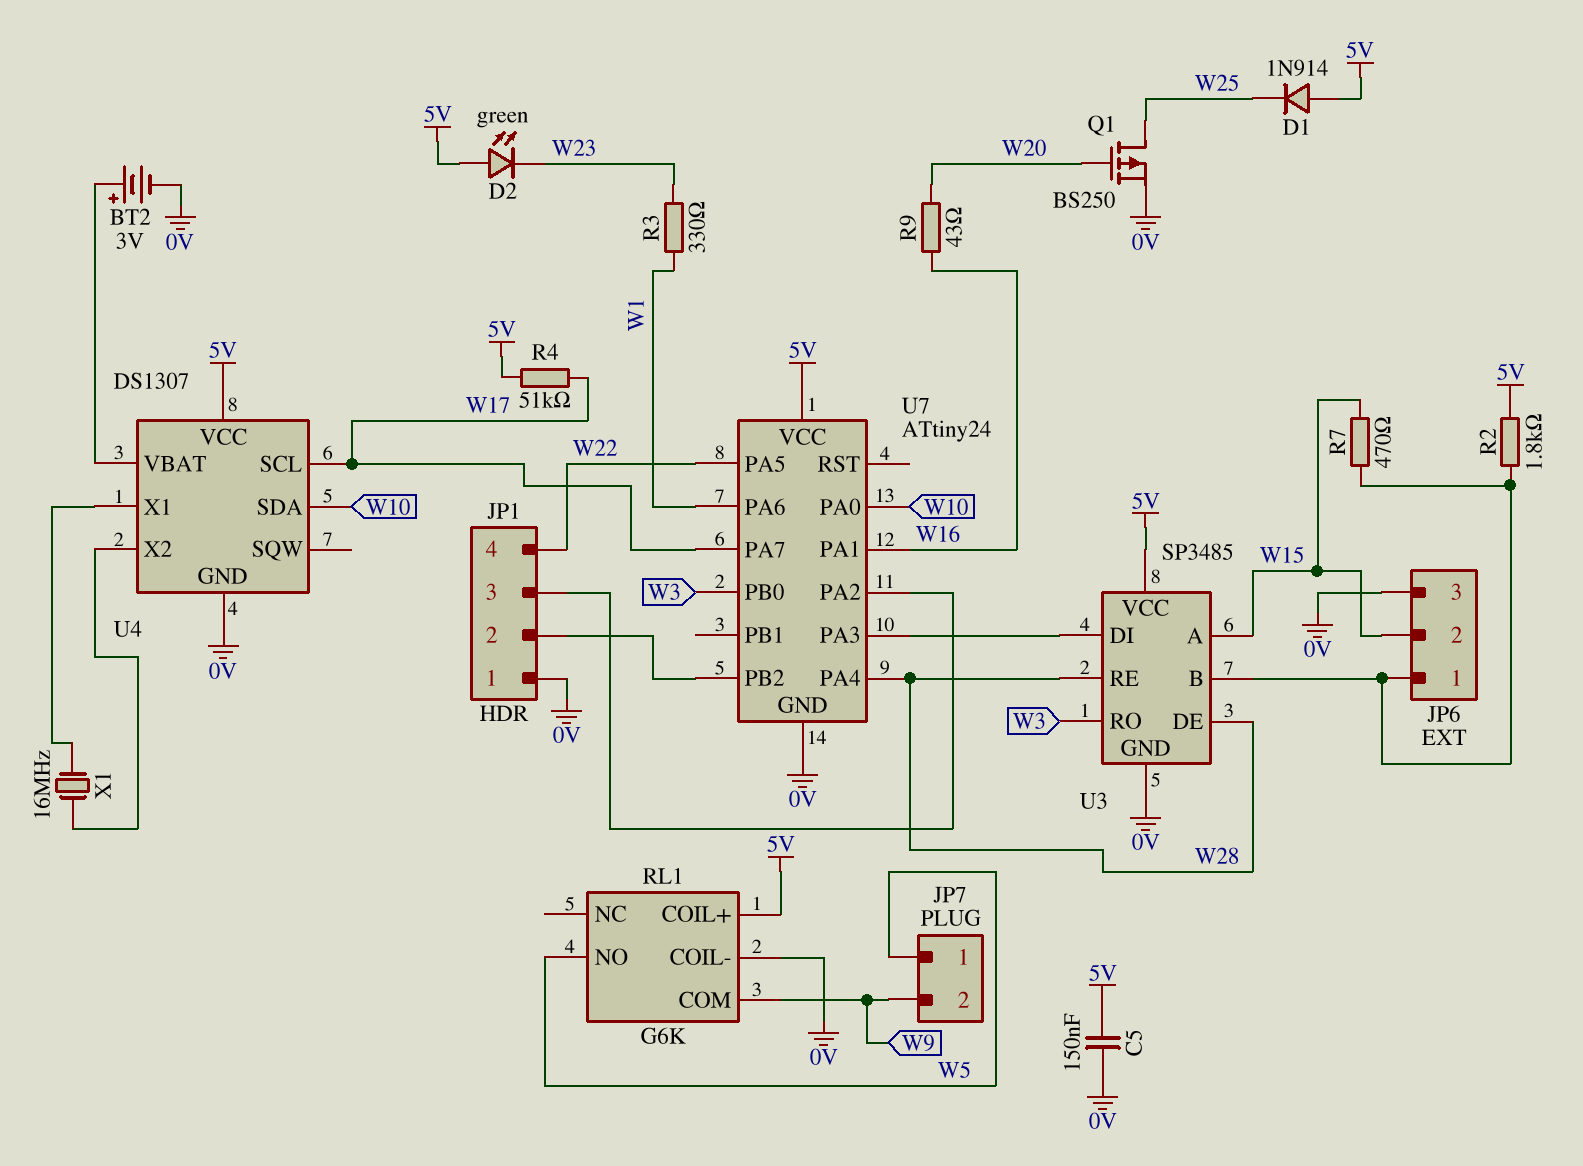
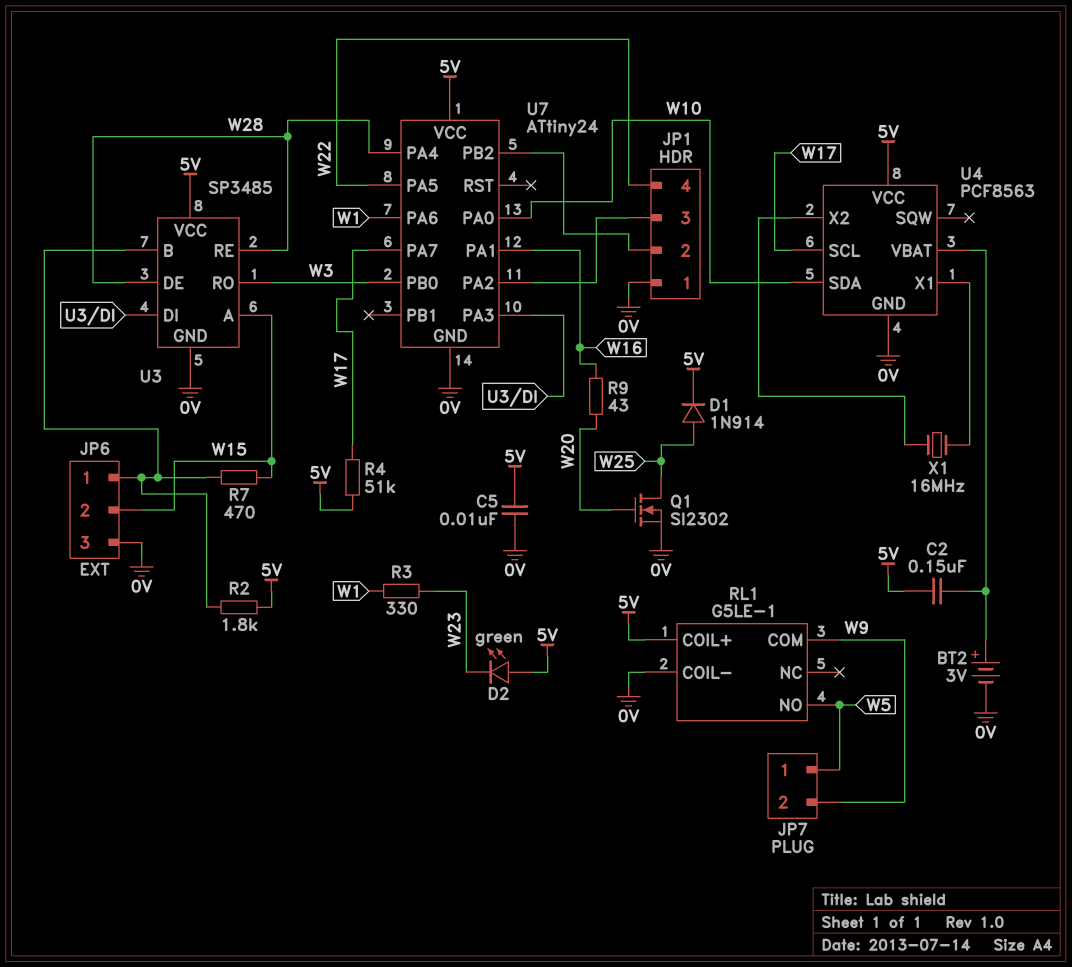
C2: none -> 150nF (5V, U4/VBAT)
C5: 150nF (0V, 5V) -> 10nF (0V, 5V)
D1: diode 1N914 (A 5V, K W25) -> diode 1N914 (A W25, K 5V)
Q1: PMOS BS250 (G W20, D W25, S 0V) -> NMOS SI2302 (G W20, D W25, S 0V)
RL1: G6K -> G5LE-1
U4: DS1307 -> PCF8563

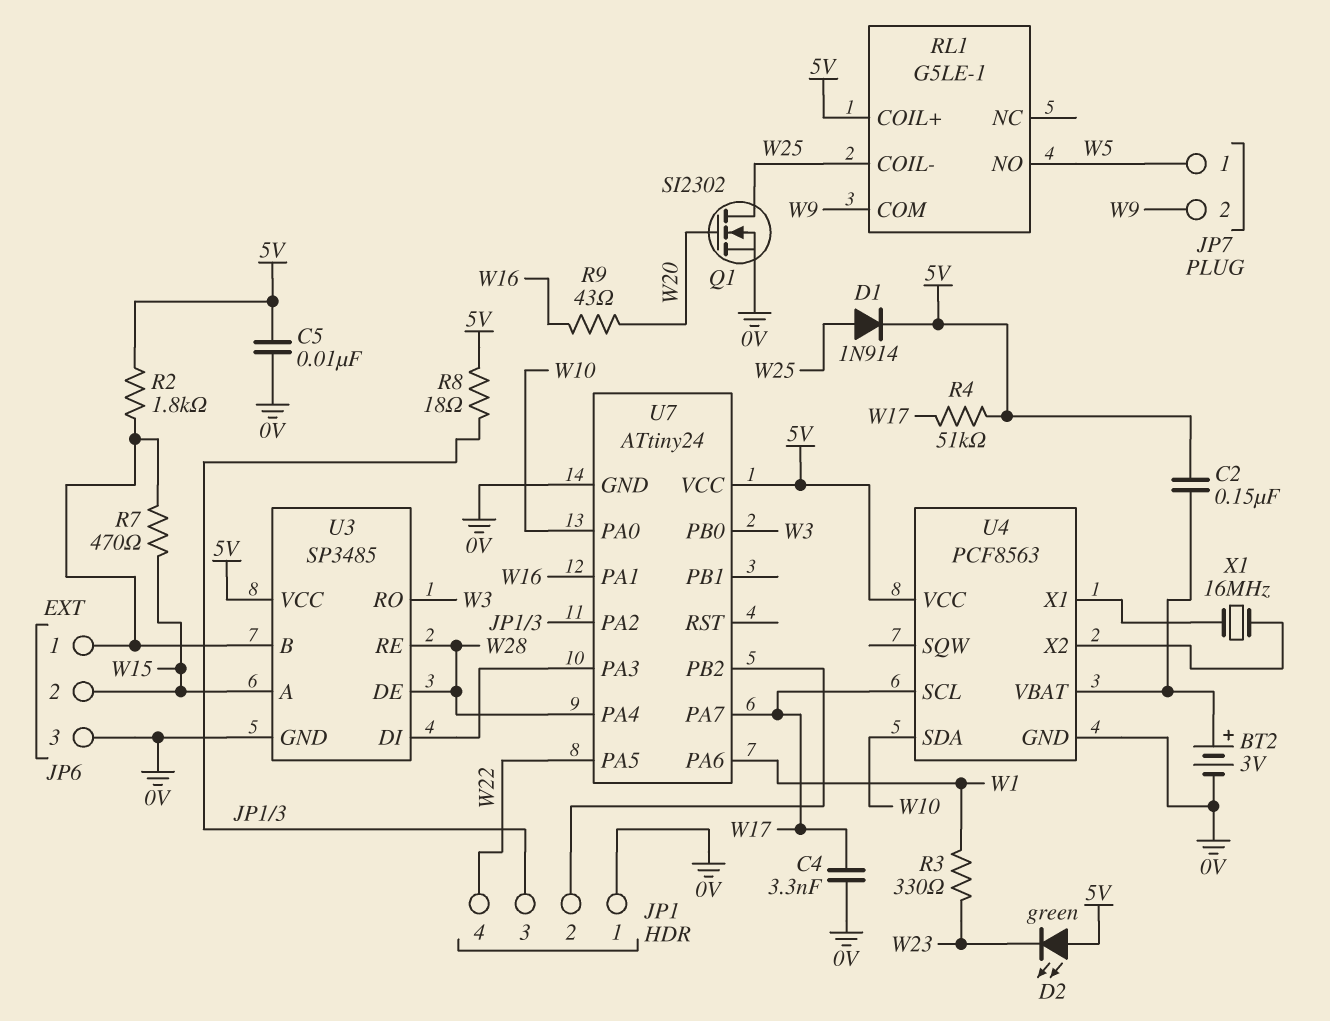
C4: none -> 3.3nF (0V, W17)
R8: none -> 18 (5V, JP1/3)
RL1 pin COIL-: 0V -> W25

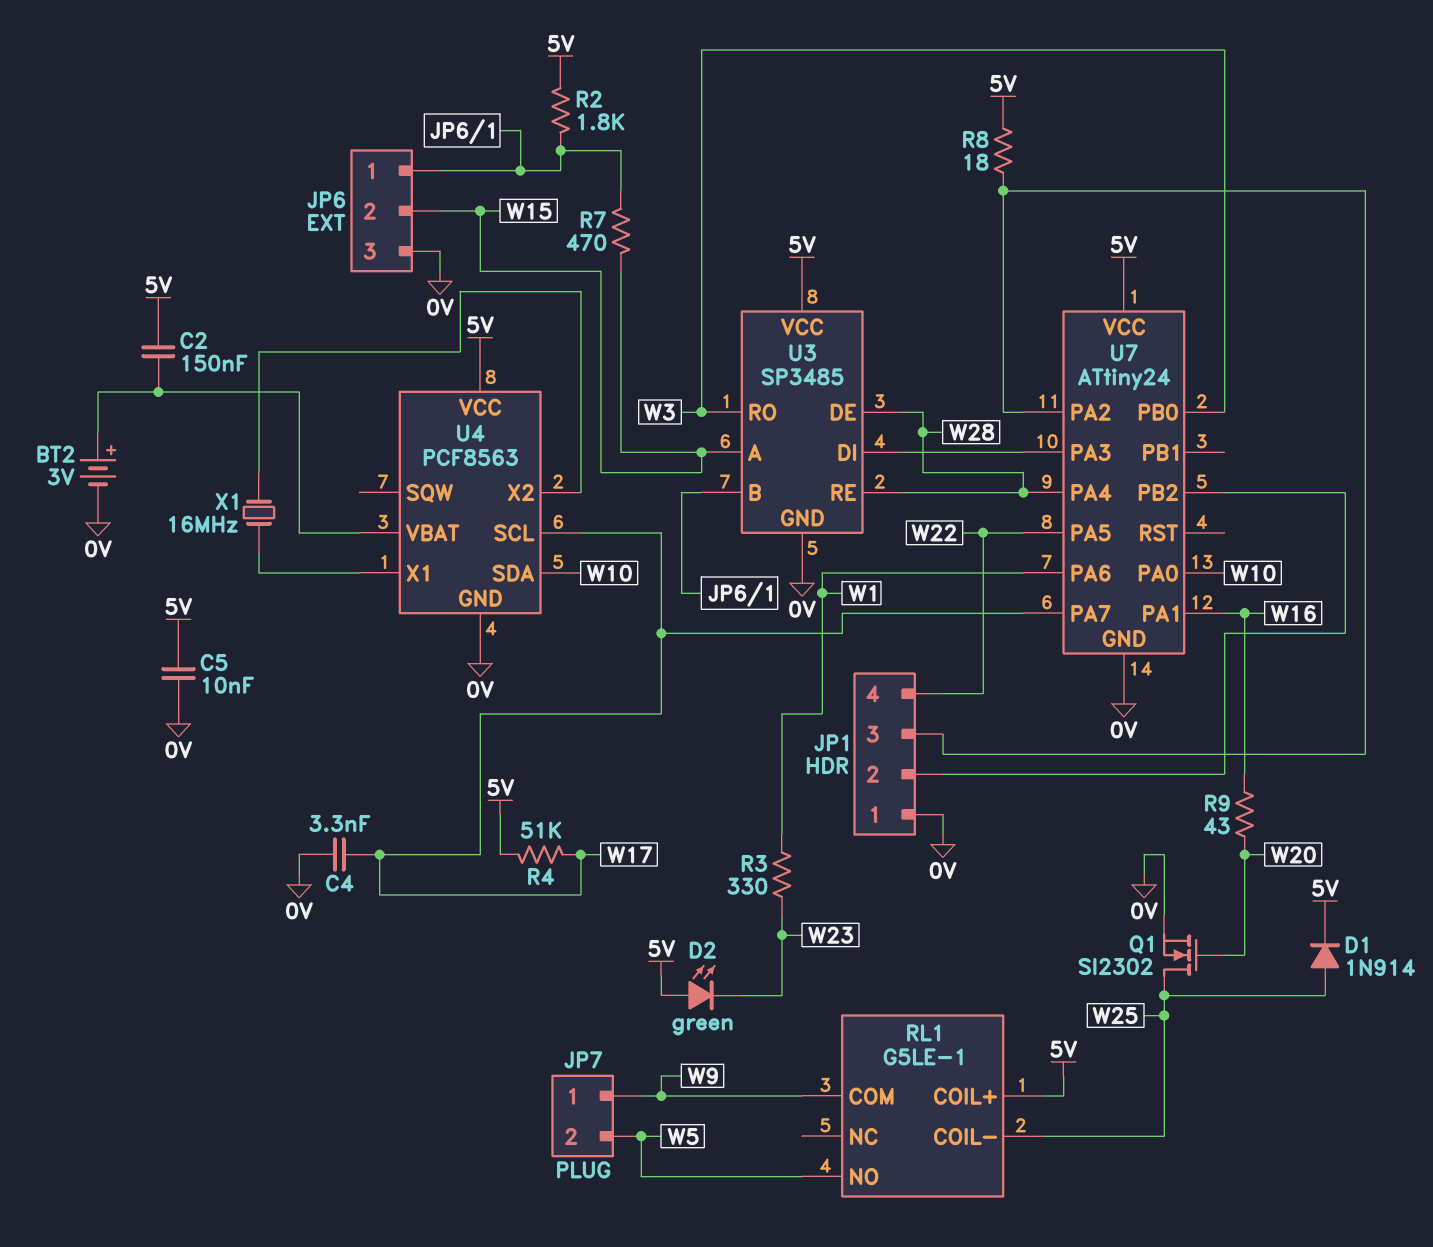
JP7 pin 1: W5 -> W9
JP7 pin 2: W9 -> W5

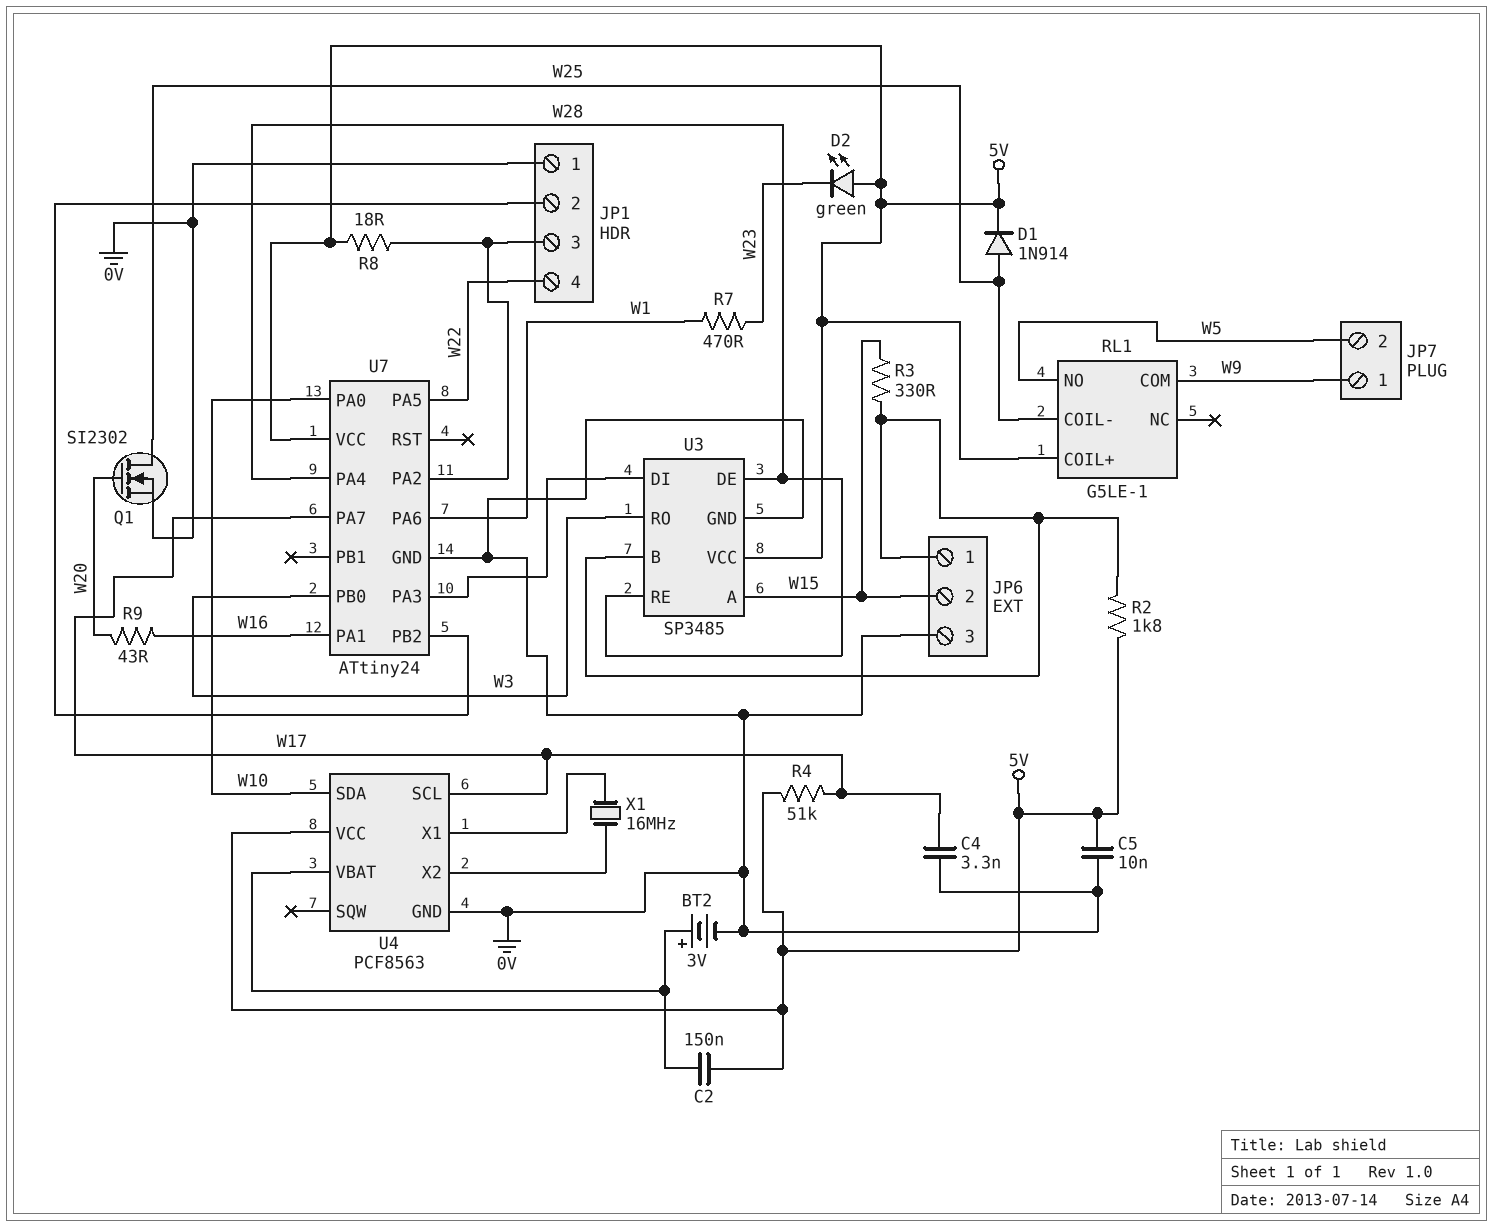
R3: 330 (W1, W23) -> 330 (JP6/1, W15)
R7: 470 (JP6/1, W15) -> 470 (W1, W23)

